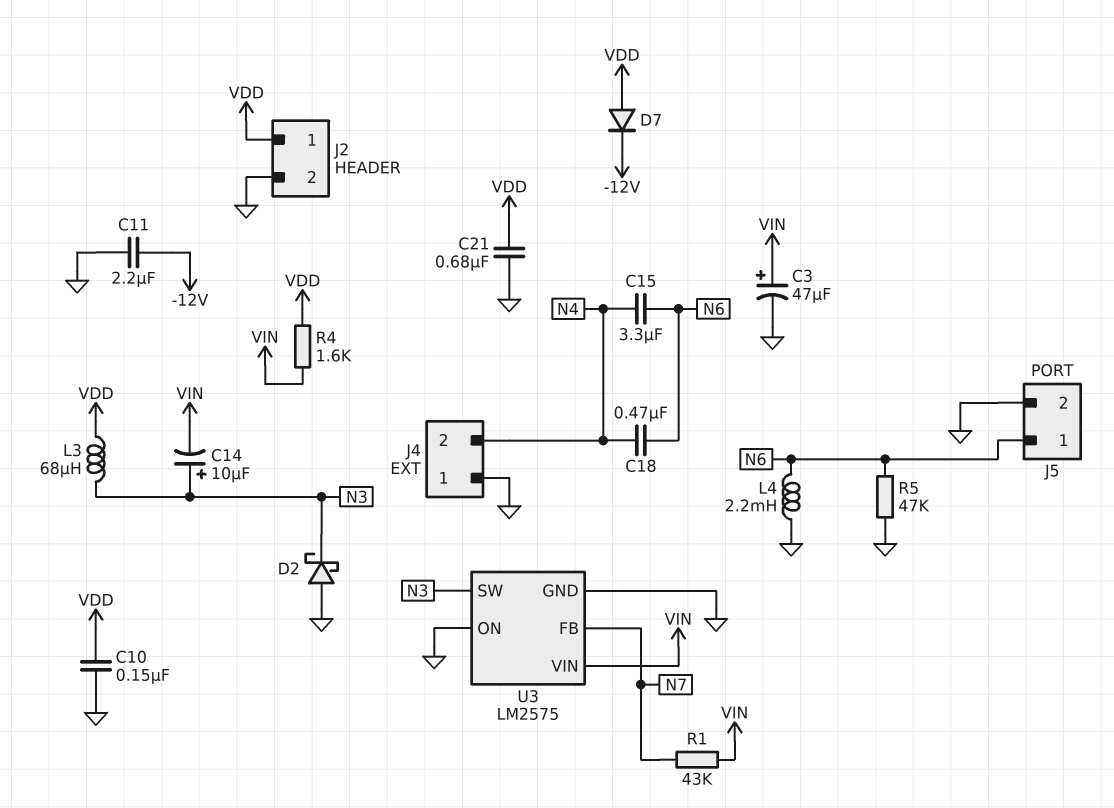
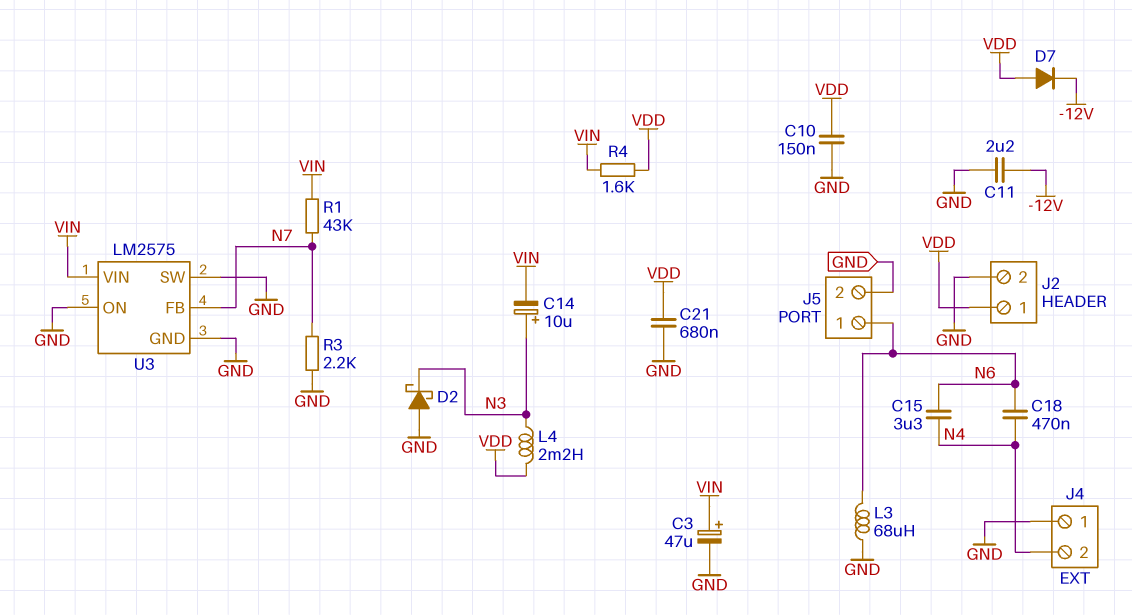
L3: 68uH (N3, VDD) -> 68uH (GND, N6)
L4: 2.2mH (GND, N6) -> 2.2mH (N3, VDD)
R3: none -> 2.2k (GND, N7)
R5: 47k (GND, N6) -> none
U3 pin SW: N3 -> GND

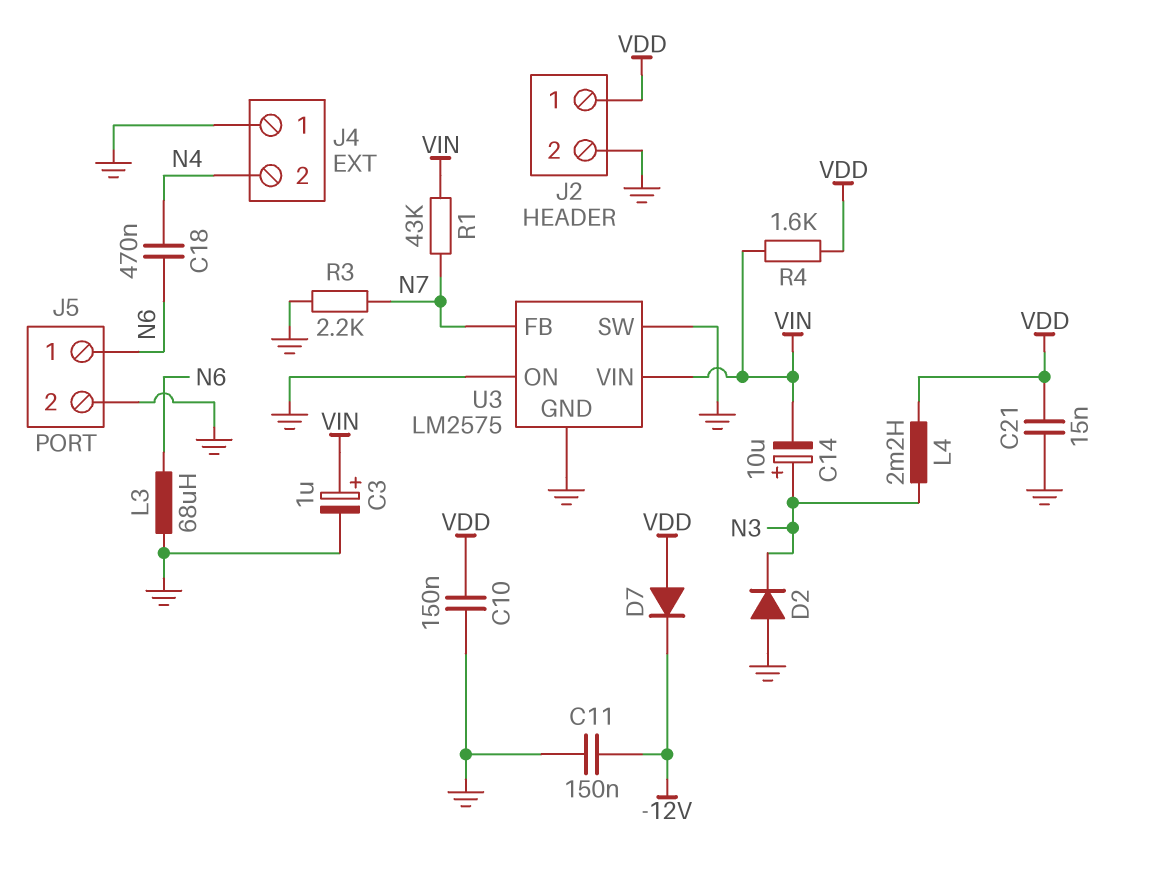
C3: 47uF (plus VIN, minus GND) -> 1uF (plus VIN, minus GND)
C11: 2.2uF (-12V, GND) -> 150nF (-12V, GND)
C15: 3.3uF (N4, N6) -> none
C21: 680nF (GND, VDD) -> 15nF (GND, VDD)
D2: schottky (A GND, K N3) -> diode (A GND, K N3)

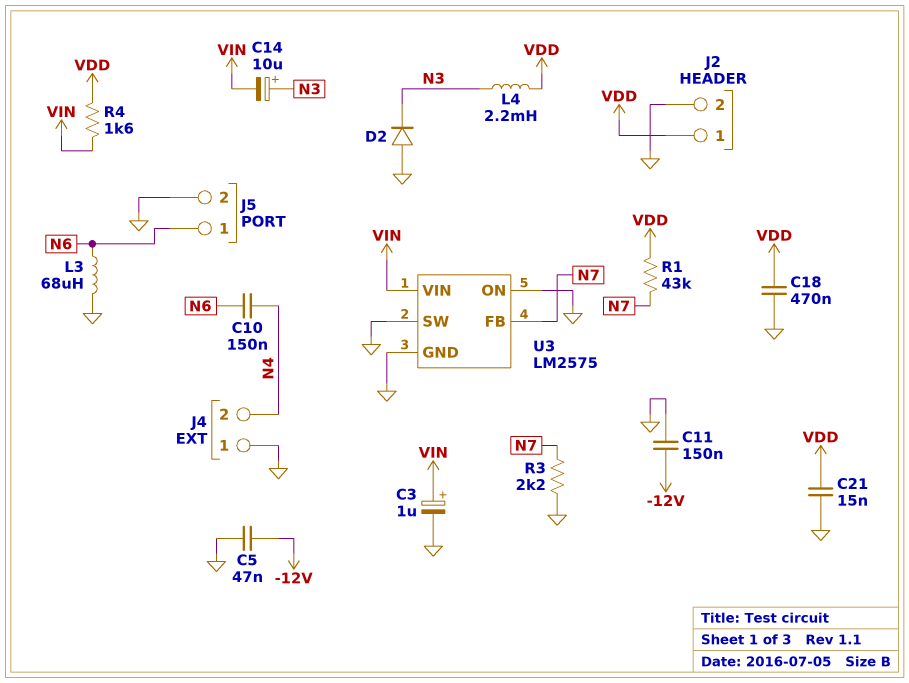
C5: none -> 47nF (-12V, GND)
C10: 150nF (GND, VDD) -> 150nF (N4, N6)
C18: 470nF (N4, N6) -> 470nF (GND, VDD)
D7: diode (A VDD, K -12V) -> none
R1: 43k (N7, VIN) -> 43k (N7, VDD)

